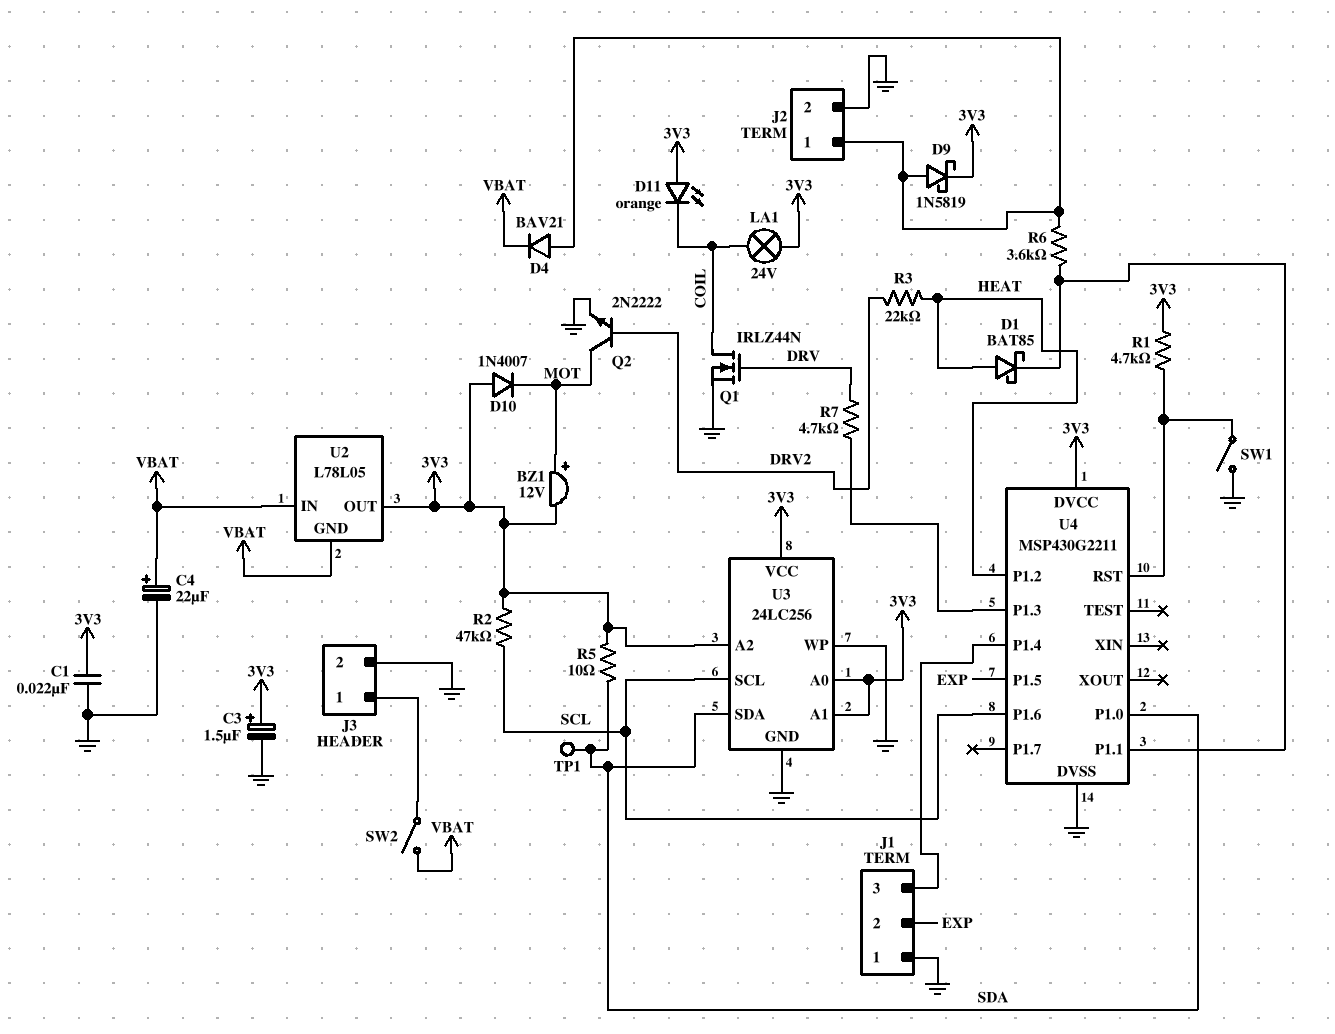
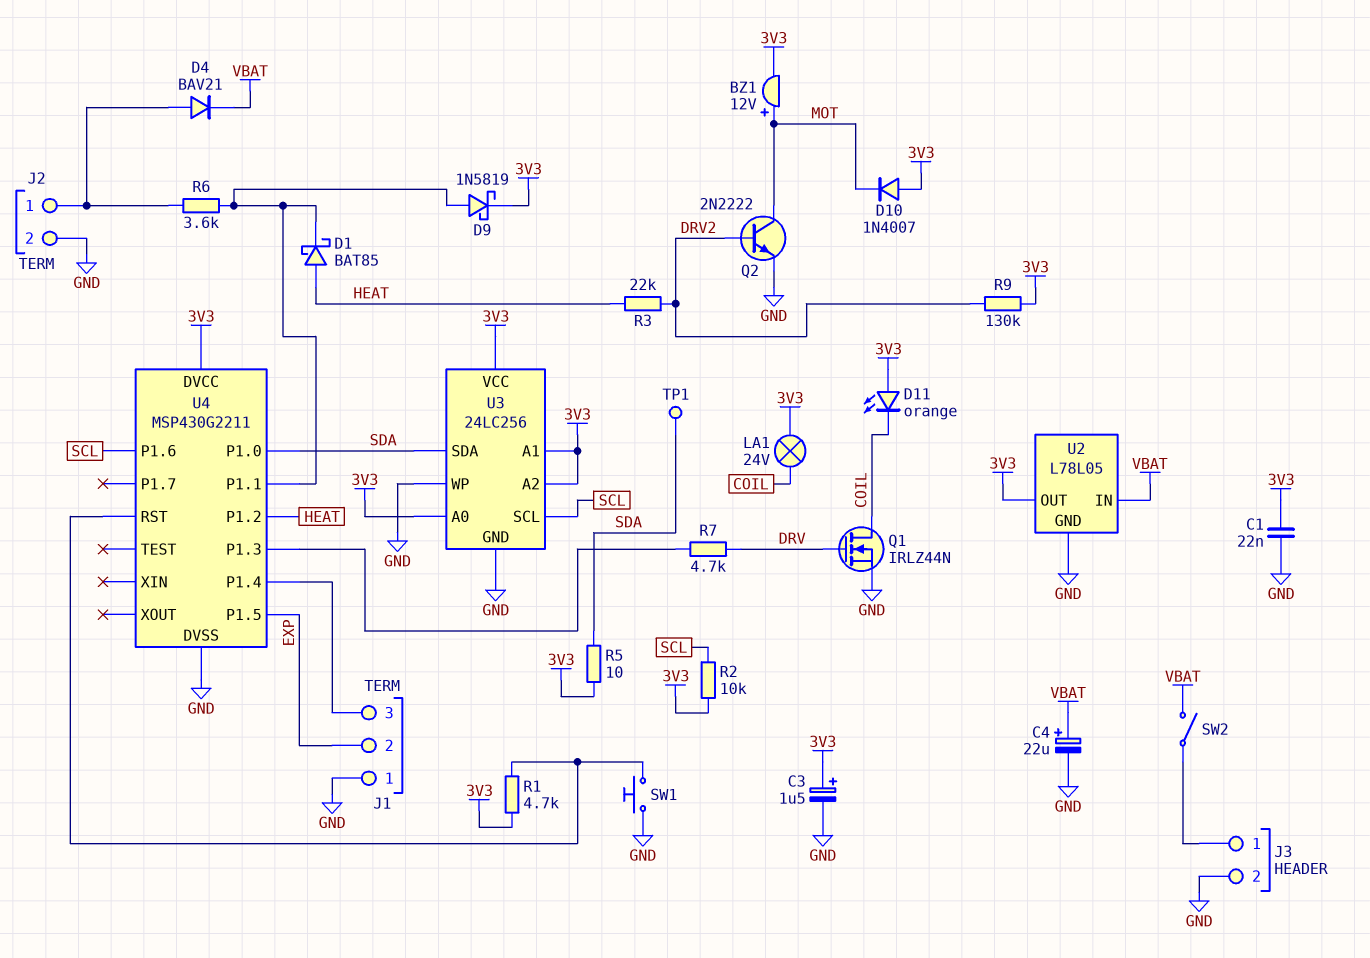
D9: schottky 1N5819 (A J2/1, K 3V3) -> schottky 1N5819 (A U4/P1.1, K 3V3)
R2: 47k (3V3, SCL) -> 10k (3V3, SCL)
R9: none -> 130k (3V3, DRV2)
SW1: switch (GND, U4/RST) -> button (GND, U4/RST)
U2 pin GND: VBAT -> GND

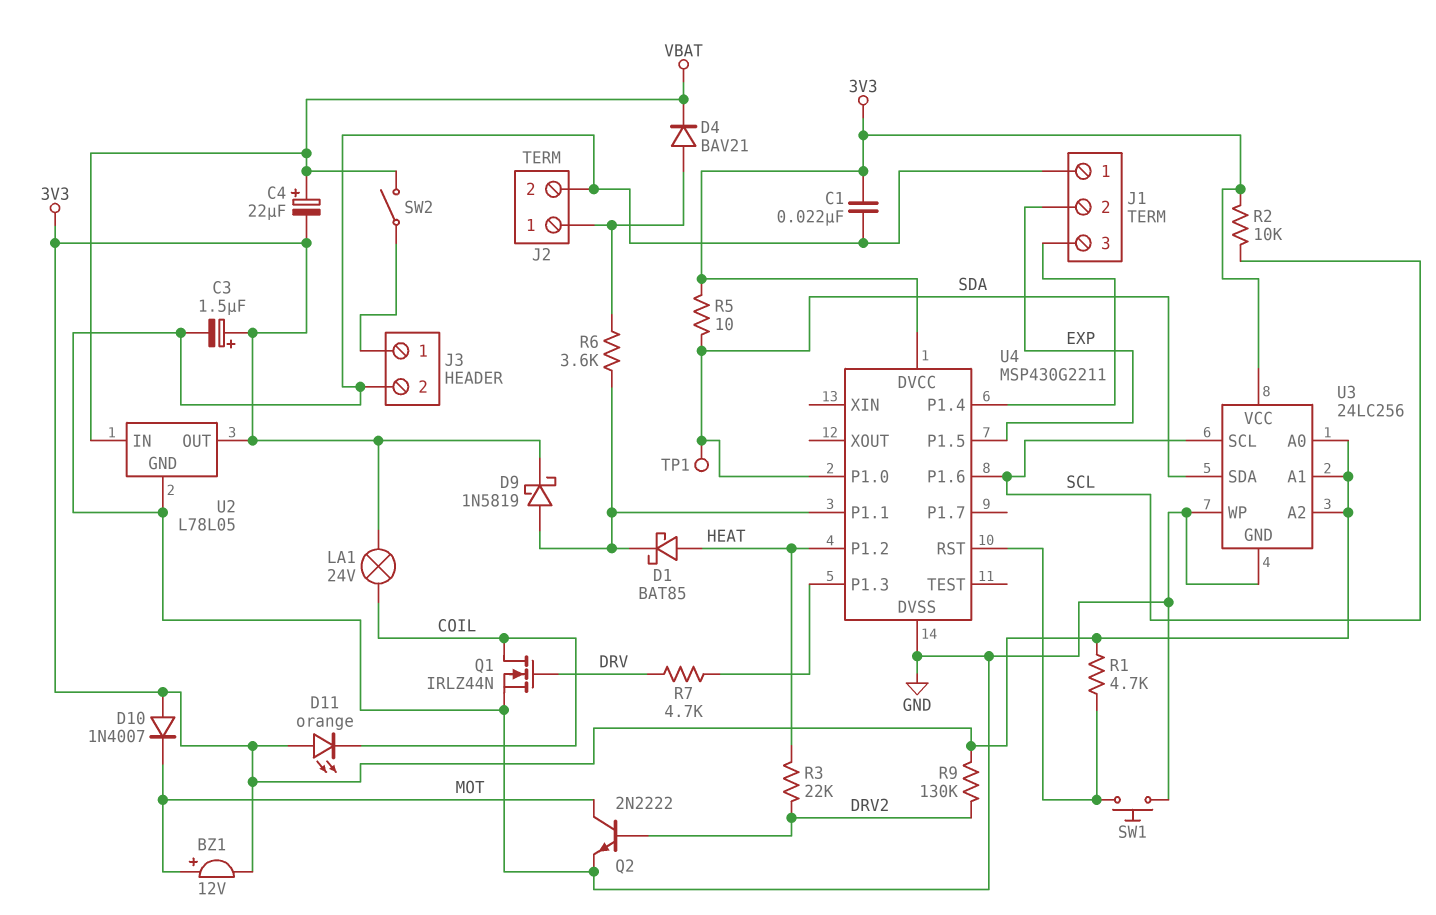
C4: 22uF (plus VBAT, minus GND) -> 22uF (plus VBAT, minus 3V3)

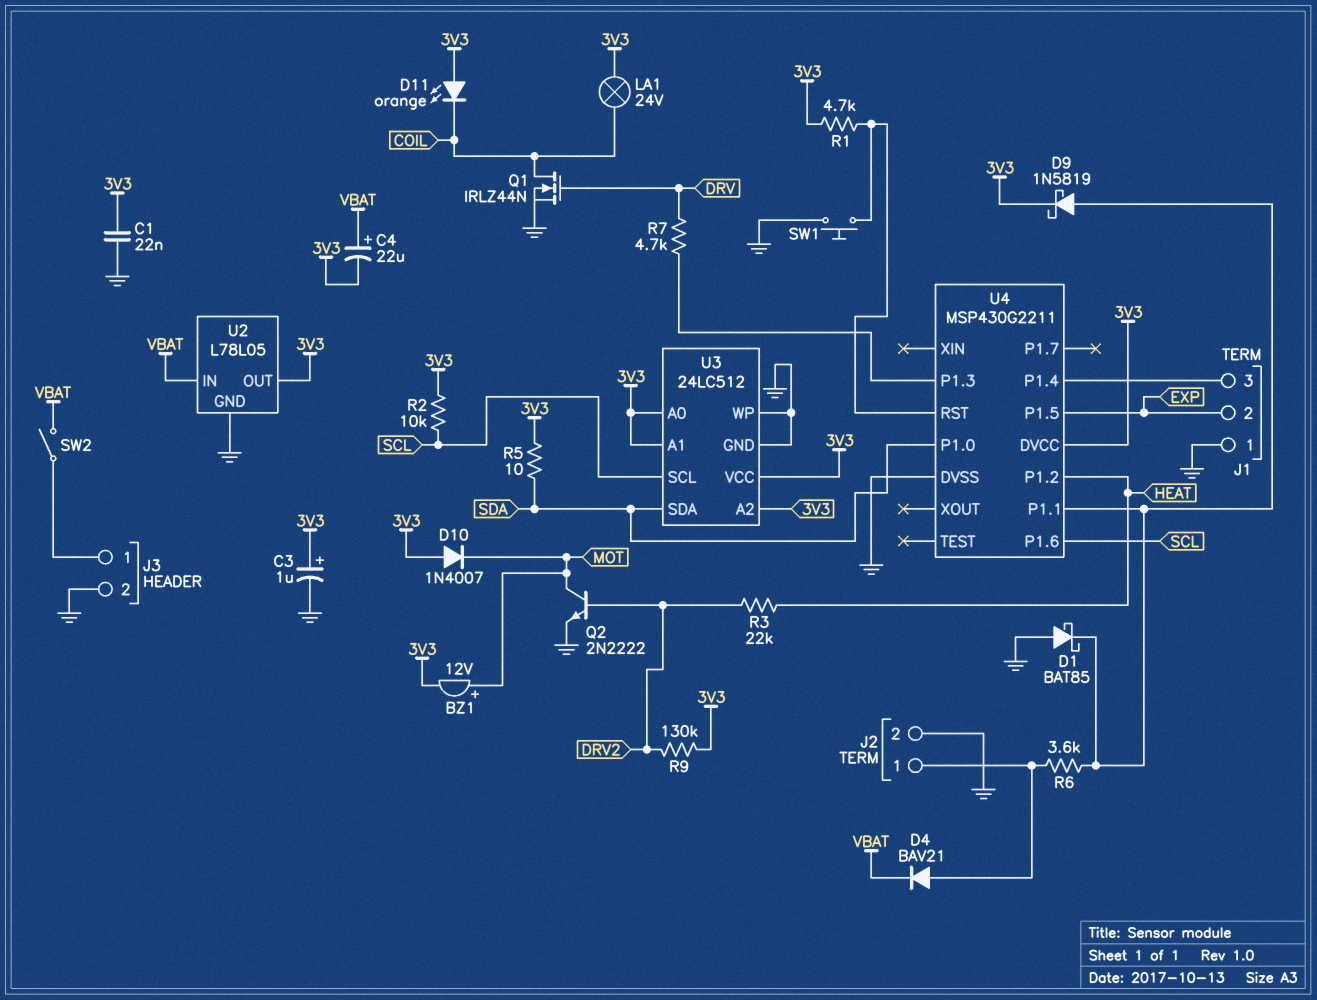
C3: 1.5uF (plus 3V3, minus GND) -> 1uF (plus 3V3, minus GND)
D1: schottky BAT85 (A HEAT, K U4/P1.1) -> schottky BAT85 (A GND, K U4/P1.1)
TP1: test point (SDA) -> none
U3: 24LC256 -> 24LC512

